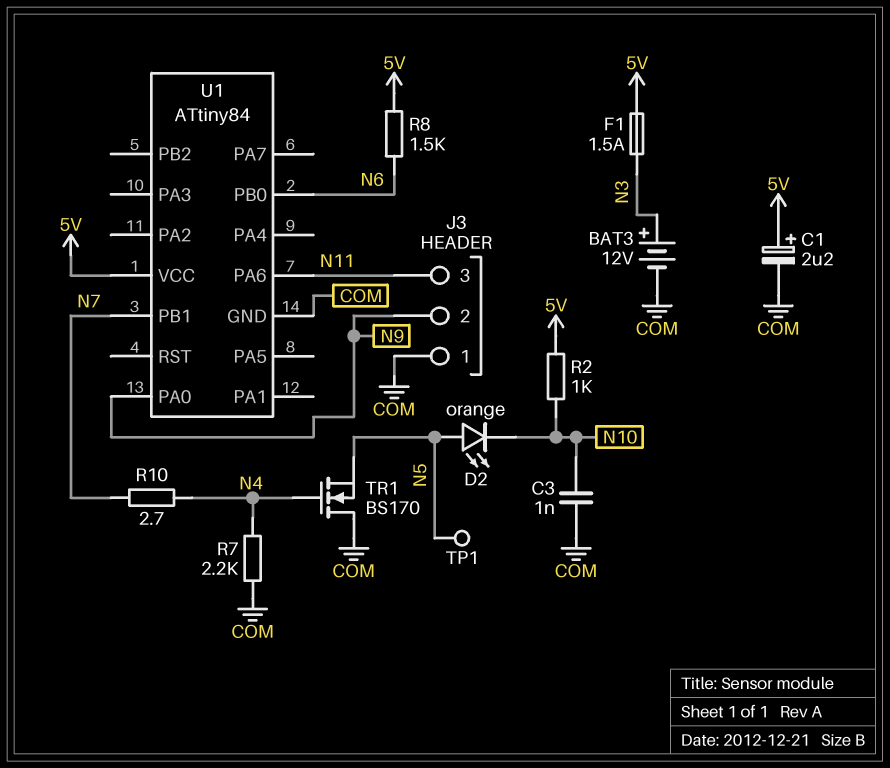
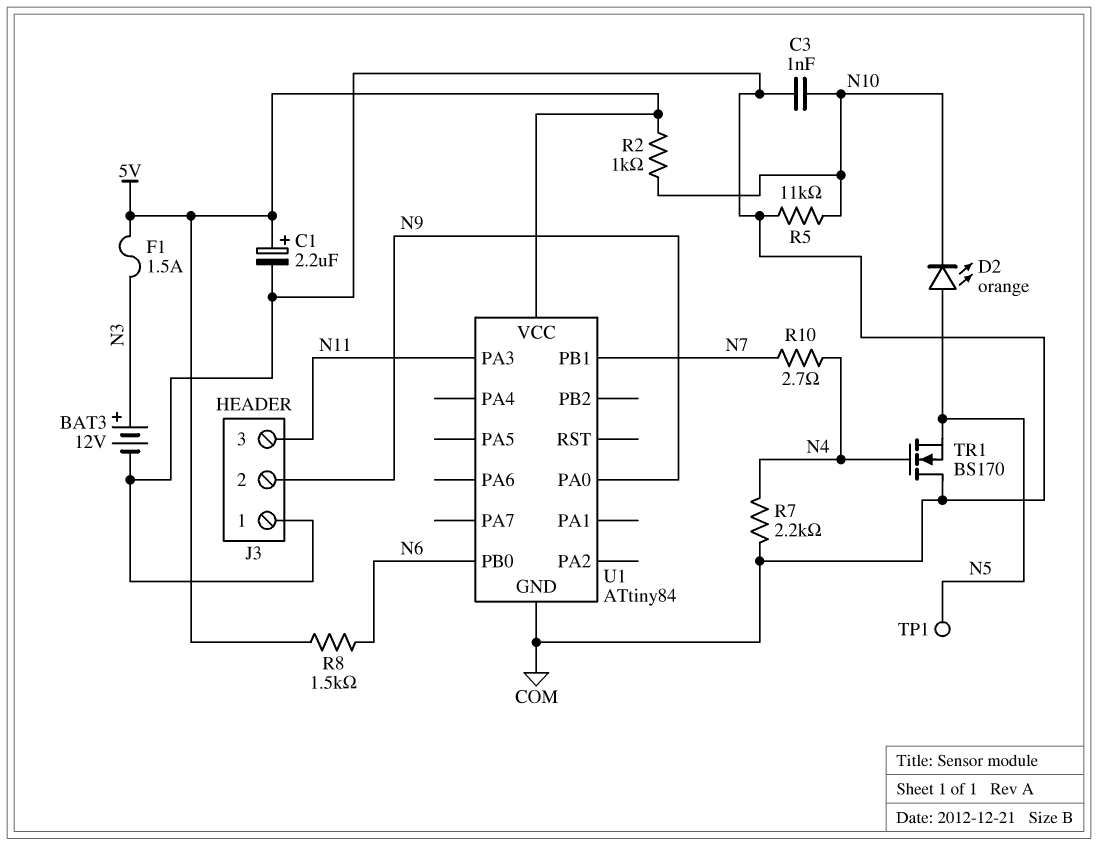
R5: none -> 11k (COM, N10)
U1 pin PA3: none -> N11
U1 pin PA6: N11 -> none

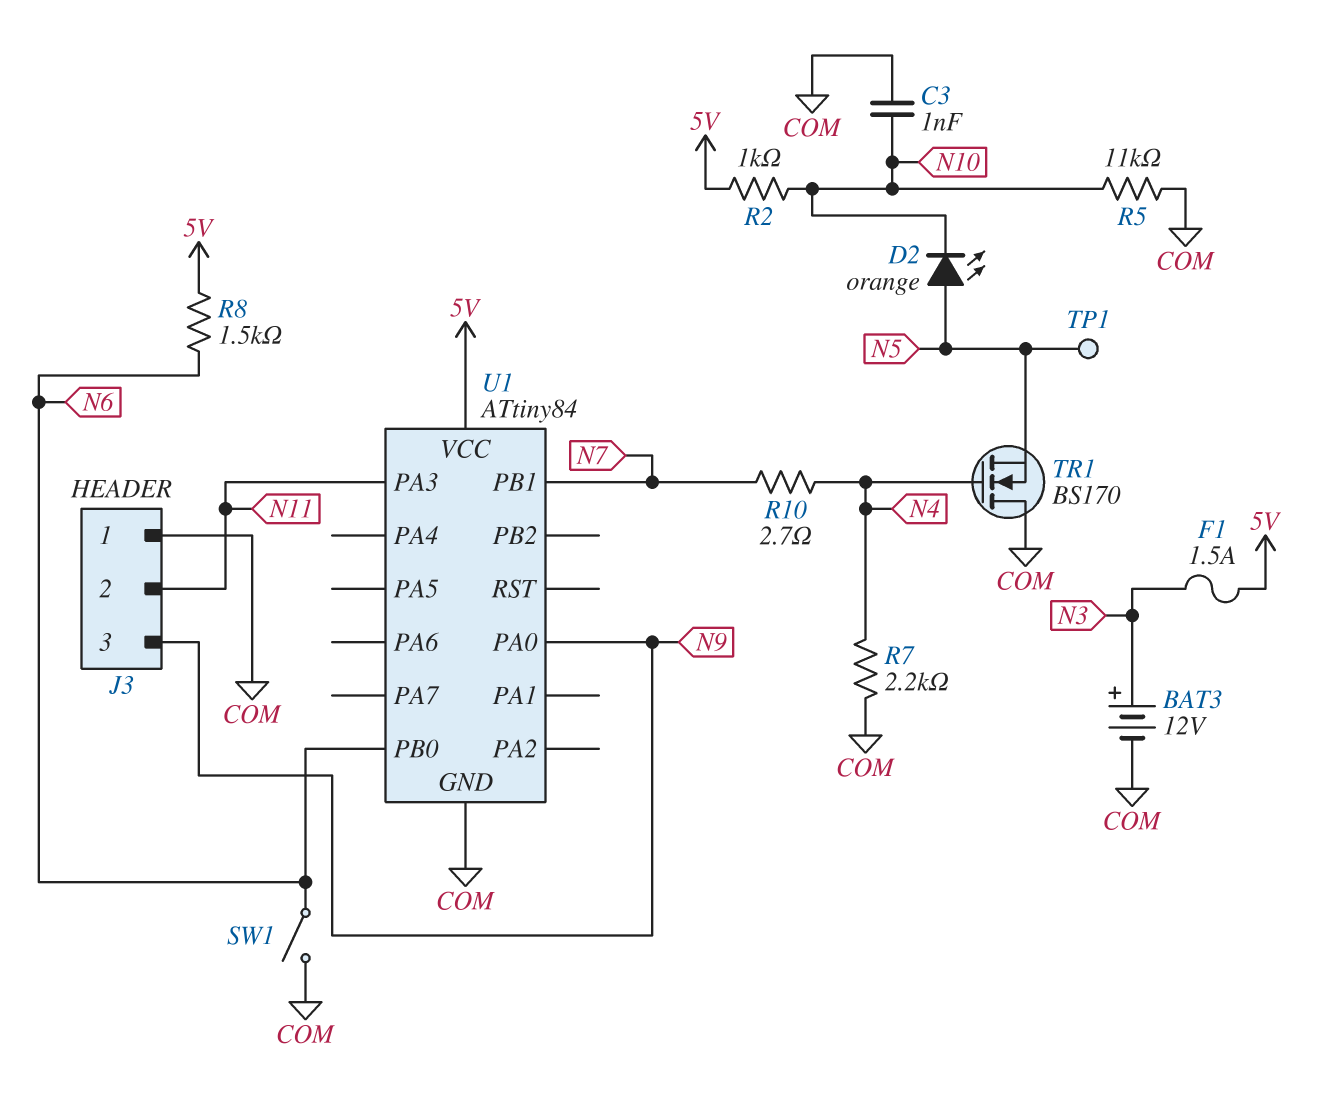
C1: 2.2uF (plus 5V, minus COM) -> none
J3 pin 2: N9 -> N11
J3 pin 3: N11 -> N9
SW1: none -> switch (COM, N6)

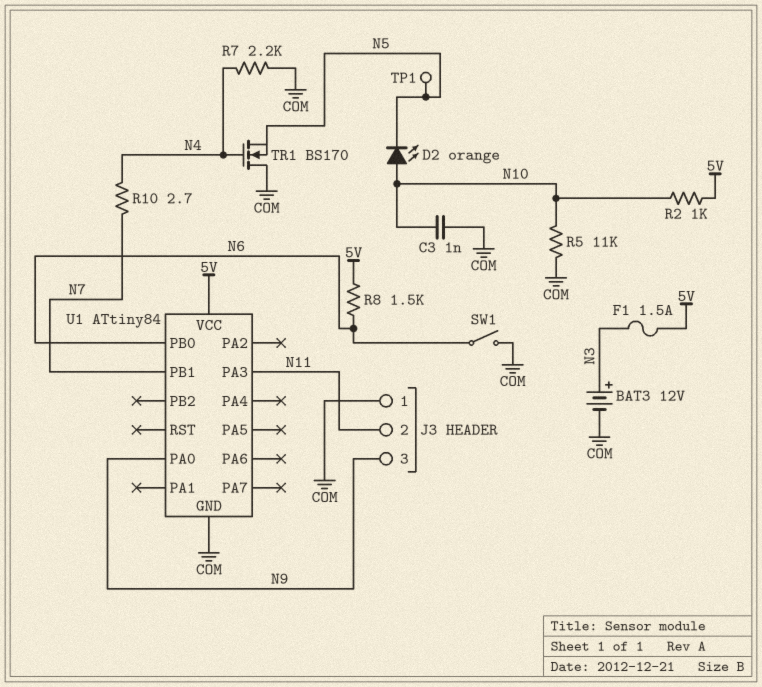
D2: LED orange (A N5, K N10) -> LED orange (A N10, K N5)

